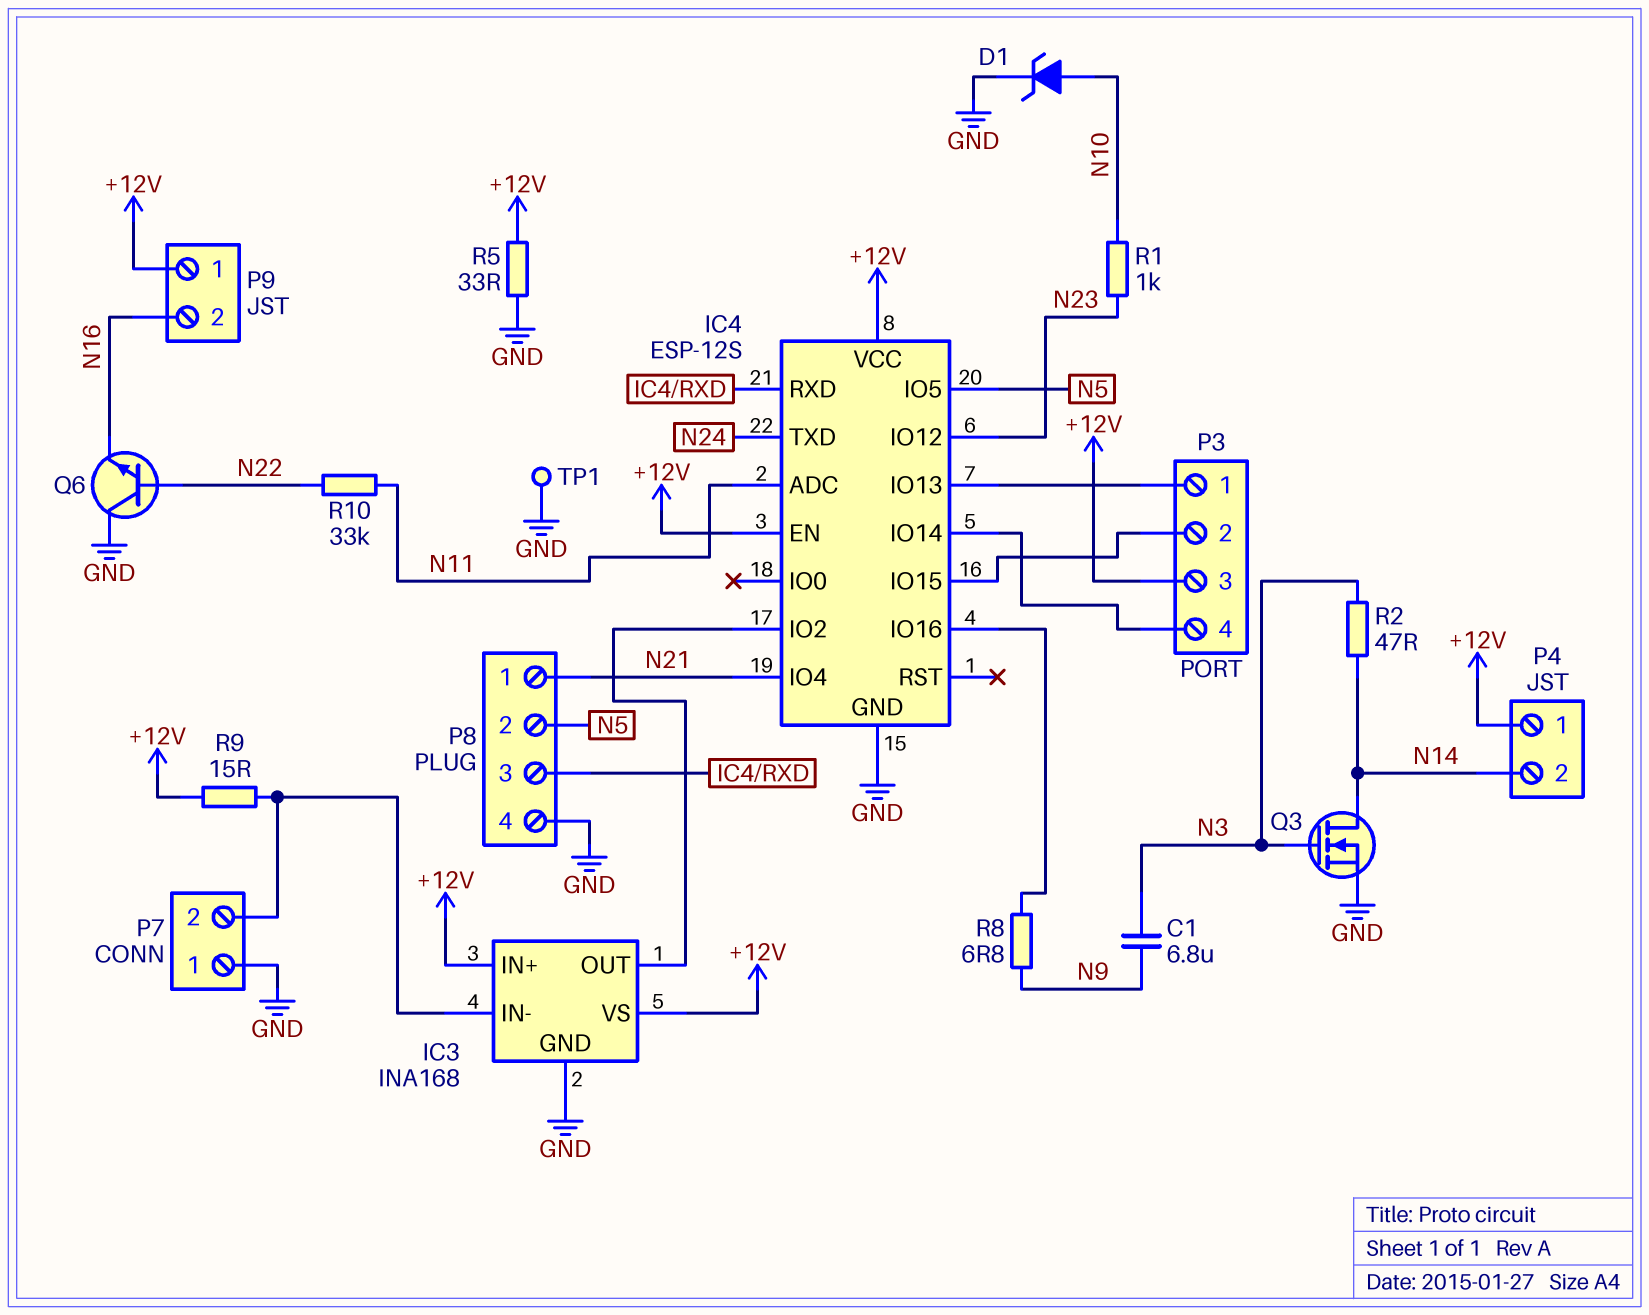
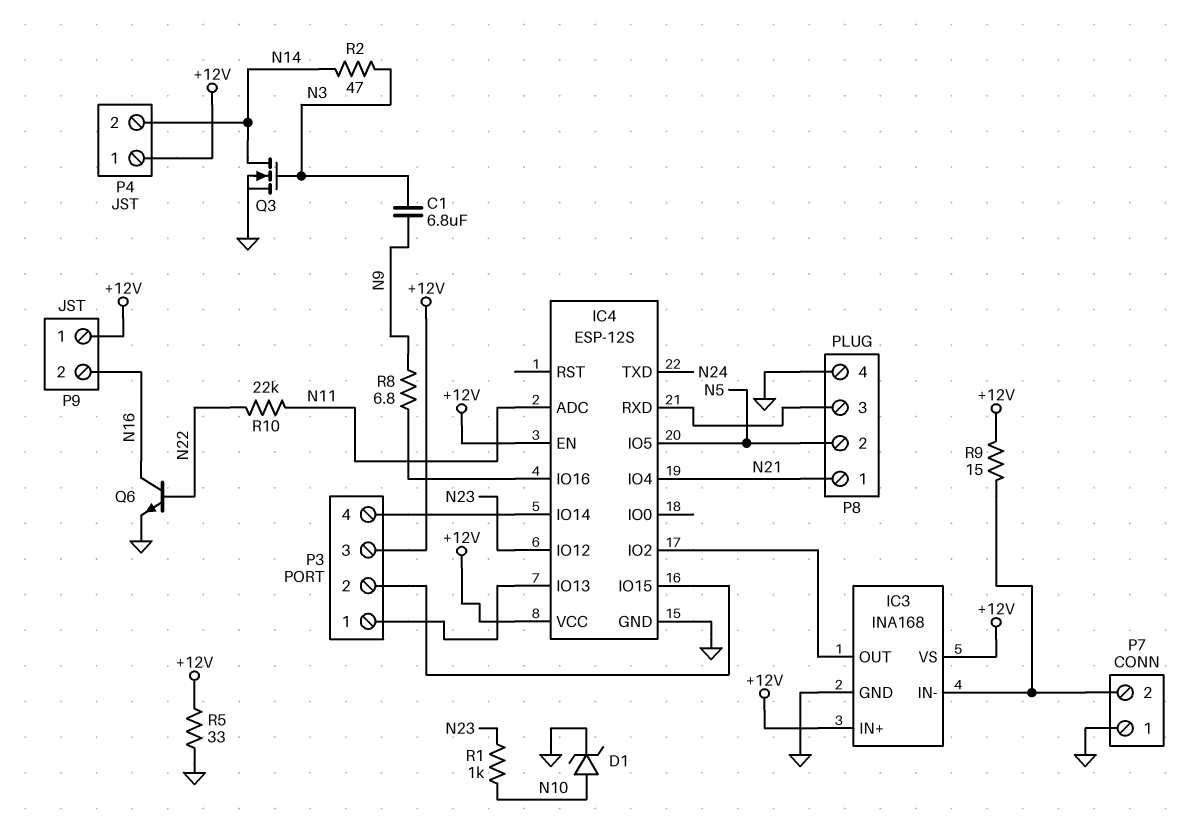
Q6: NPN (B N22, C GND, E N16) -> NPN (B N22, C N16, E GND)
R10: 33k (N11, N22) -> 22k (N11, N22)
TP1: test point (GND) -> none

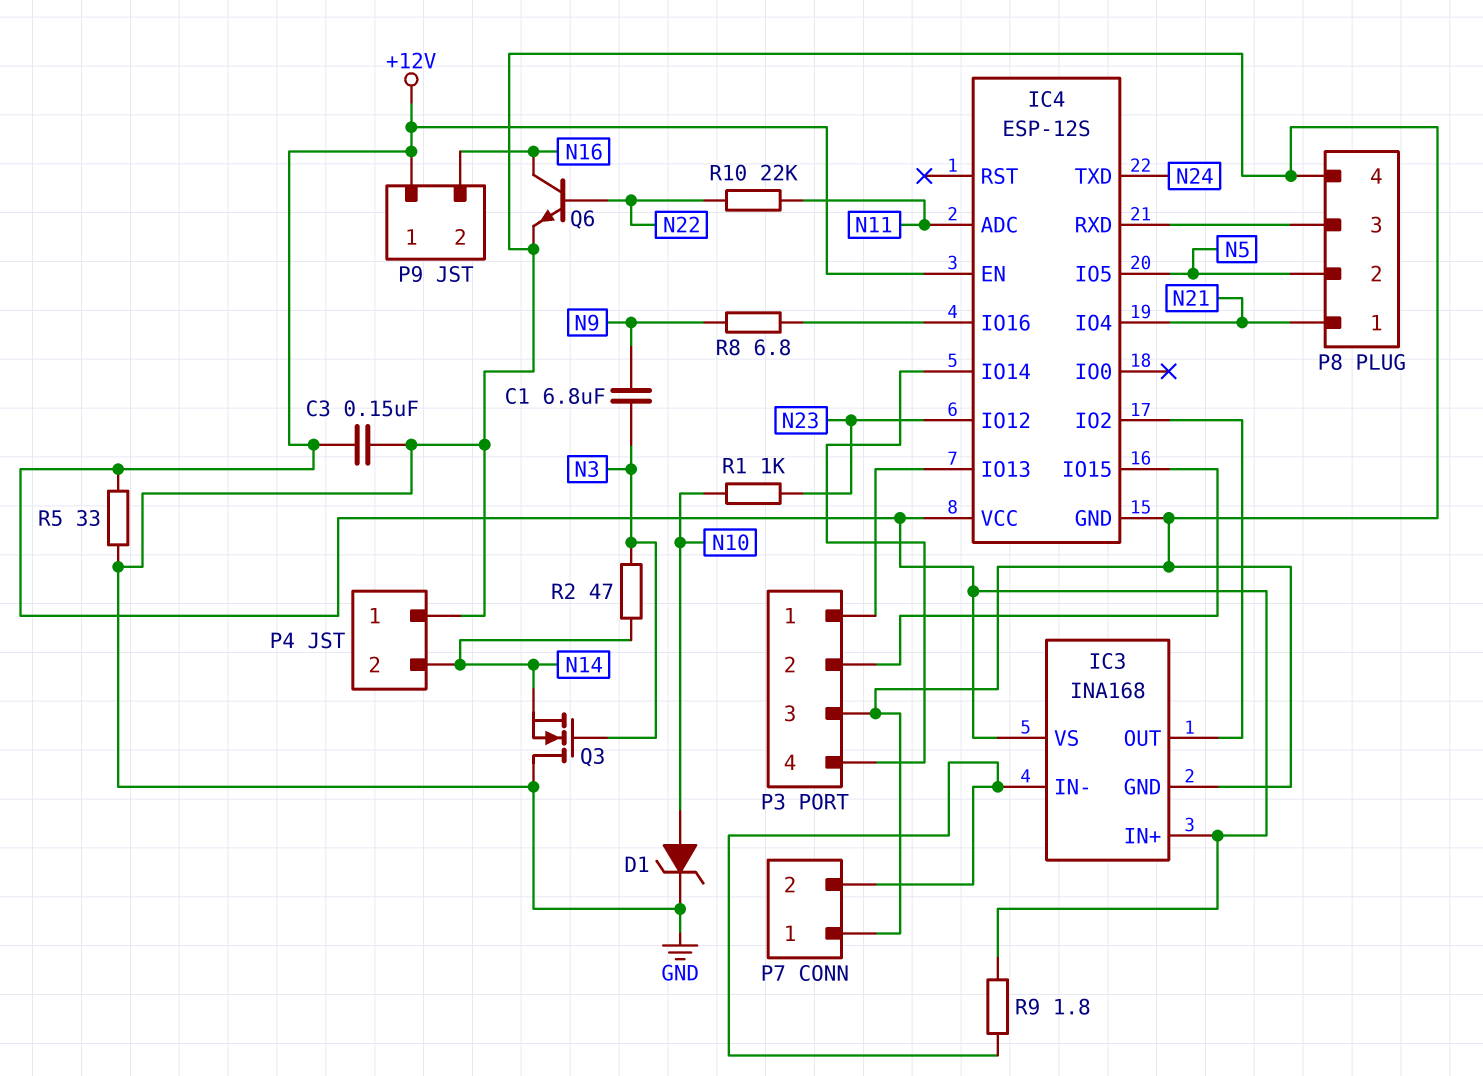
C3: none -> 150nF (+12V, GND)
P3 pin 3: +12V -> GND
P4 pin 1: +12V -> GND
Q3: NMOS (G N3, D N14, S GND) -> NMOS (G N3, D GND, S N14)
R9: 15 (+12V, IC3/IN-) -> 1.8 (+12V, IC3/IN-)

